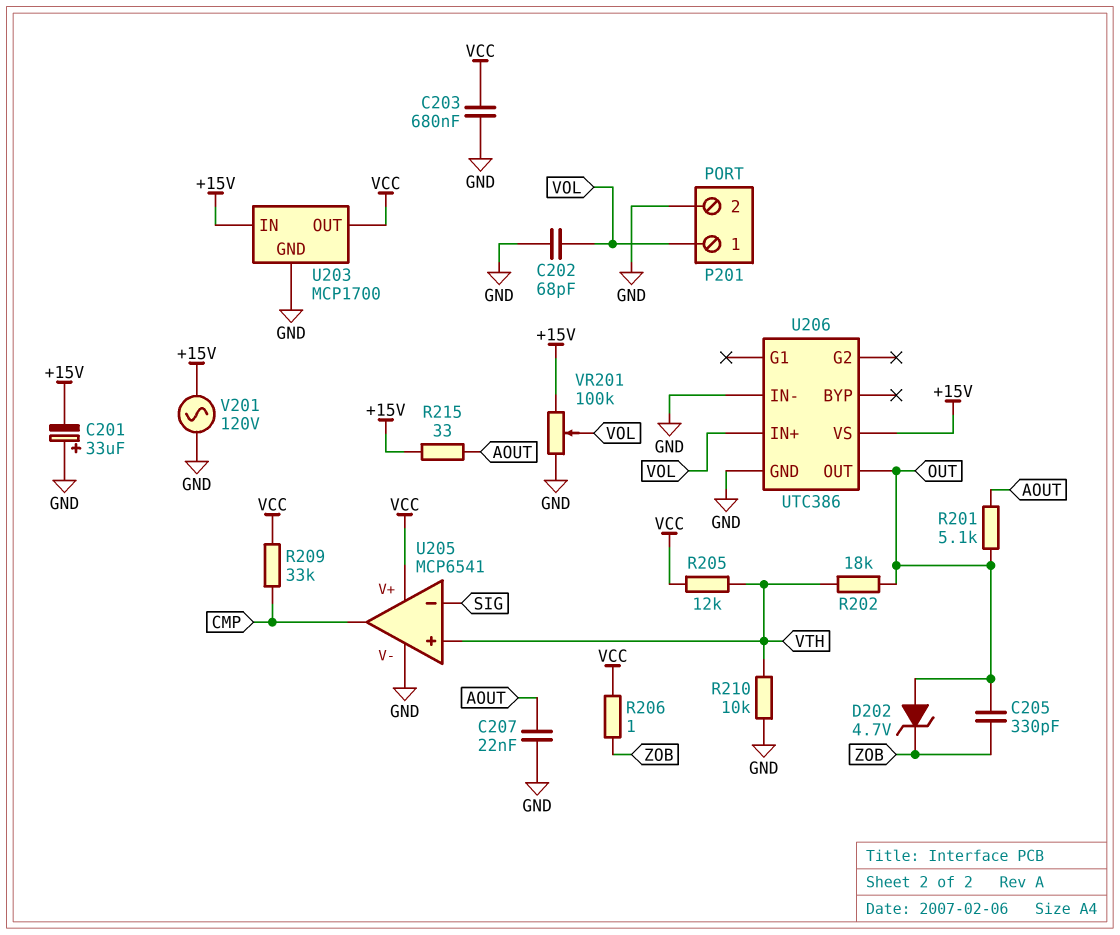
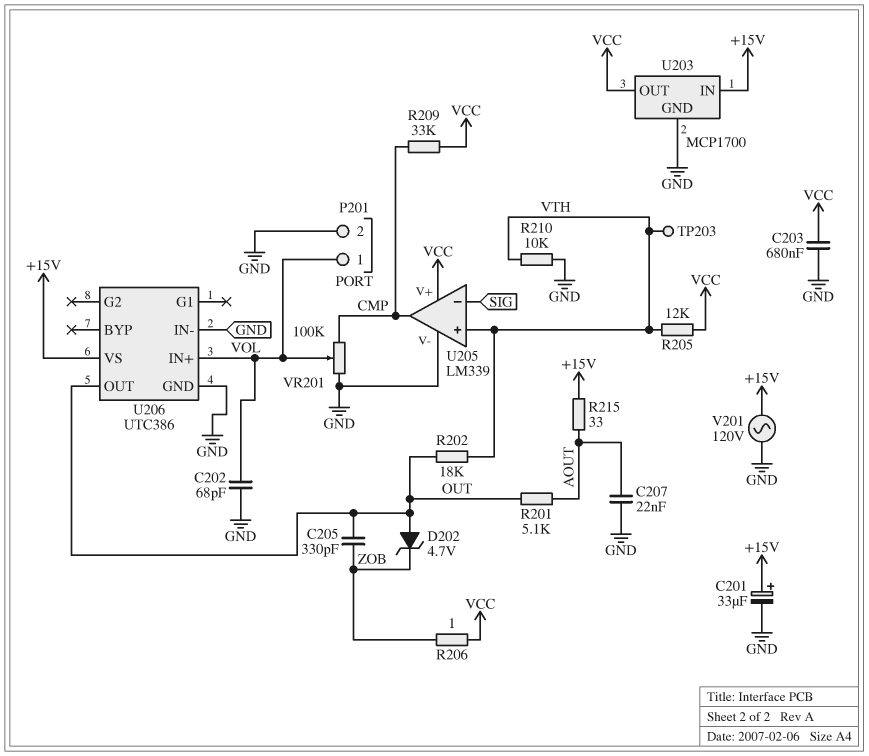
C201: 33uF (plus GND, minus +15V) -> 33uF (plus +15V, minus GND)
TP203: none -> test point (VTH)
U205: MCP6541 -> LM339
VR201: 100k (+15V, GND, wiper VOL) -> 100k (CMP, GND, wiper VOL)

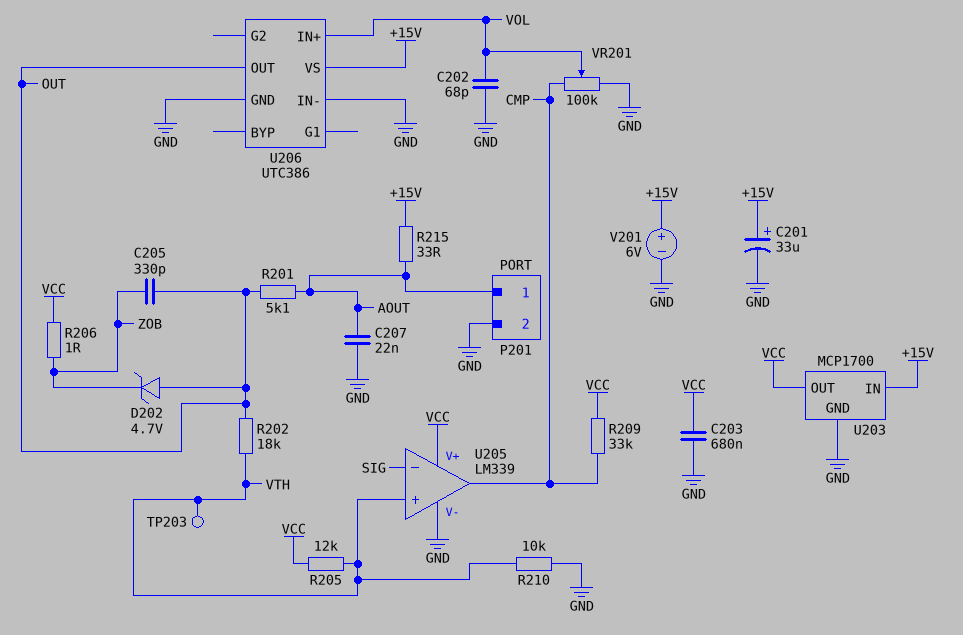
P201 pin 1: VOL -> AOUT
V201: AC 120V (+15V, GND) -> 6V (plus +15V, minus GND)

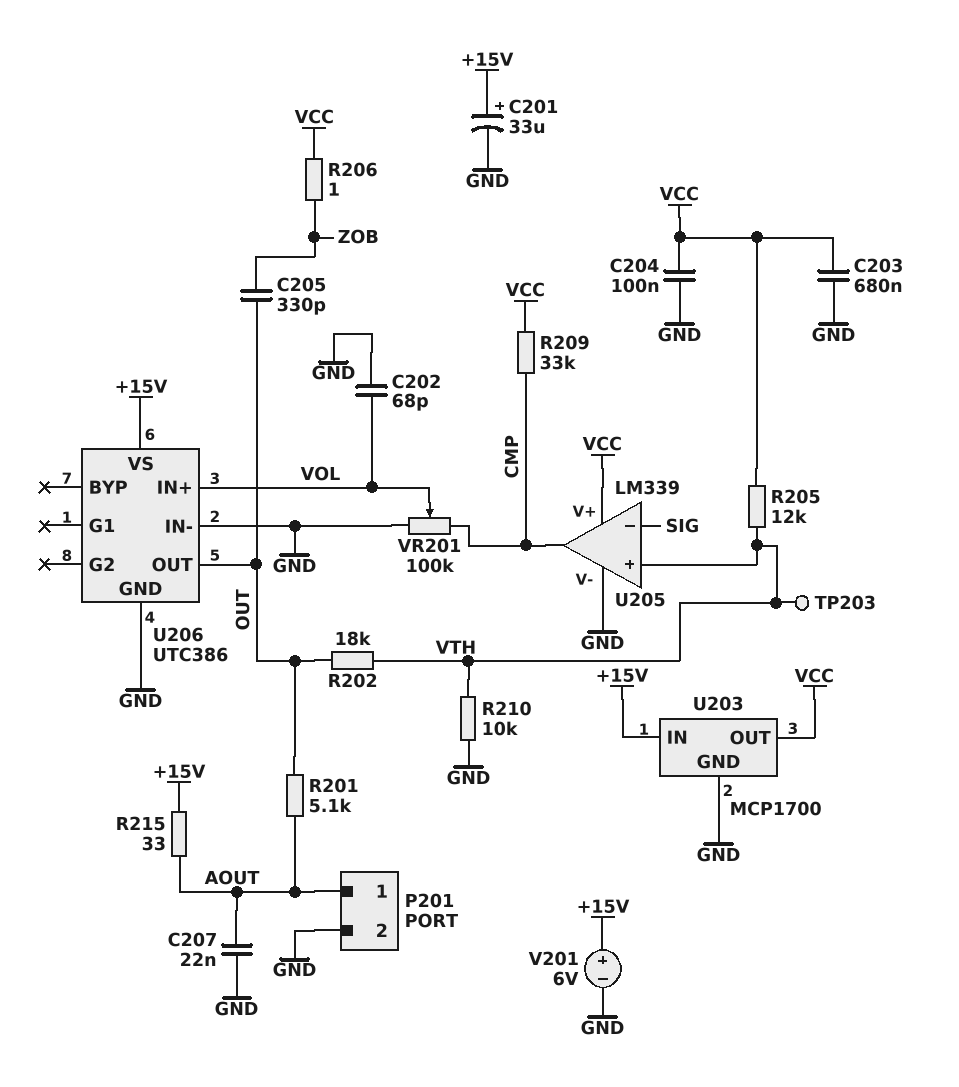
C204: none -> 100nF (GND, VCC)
D202: zener 4.7V (A OUT, K ZOB) -> none

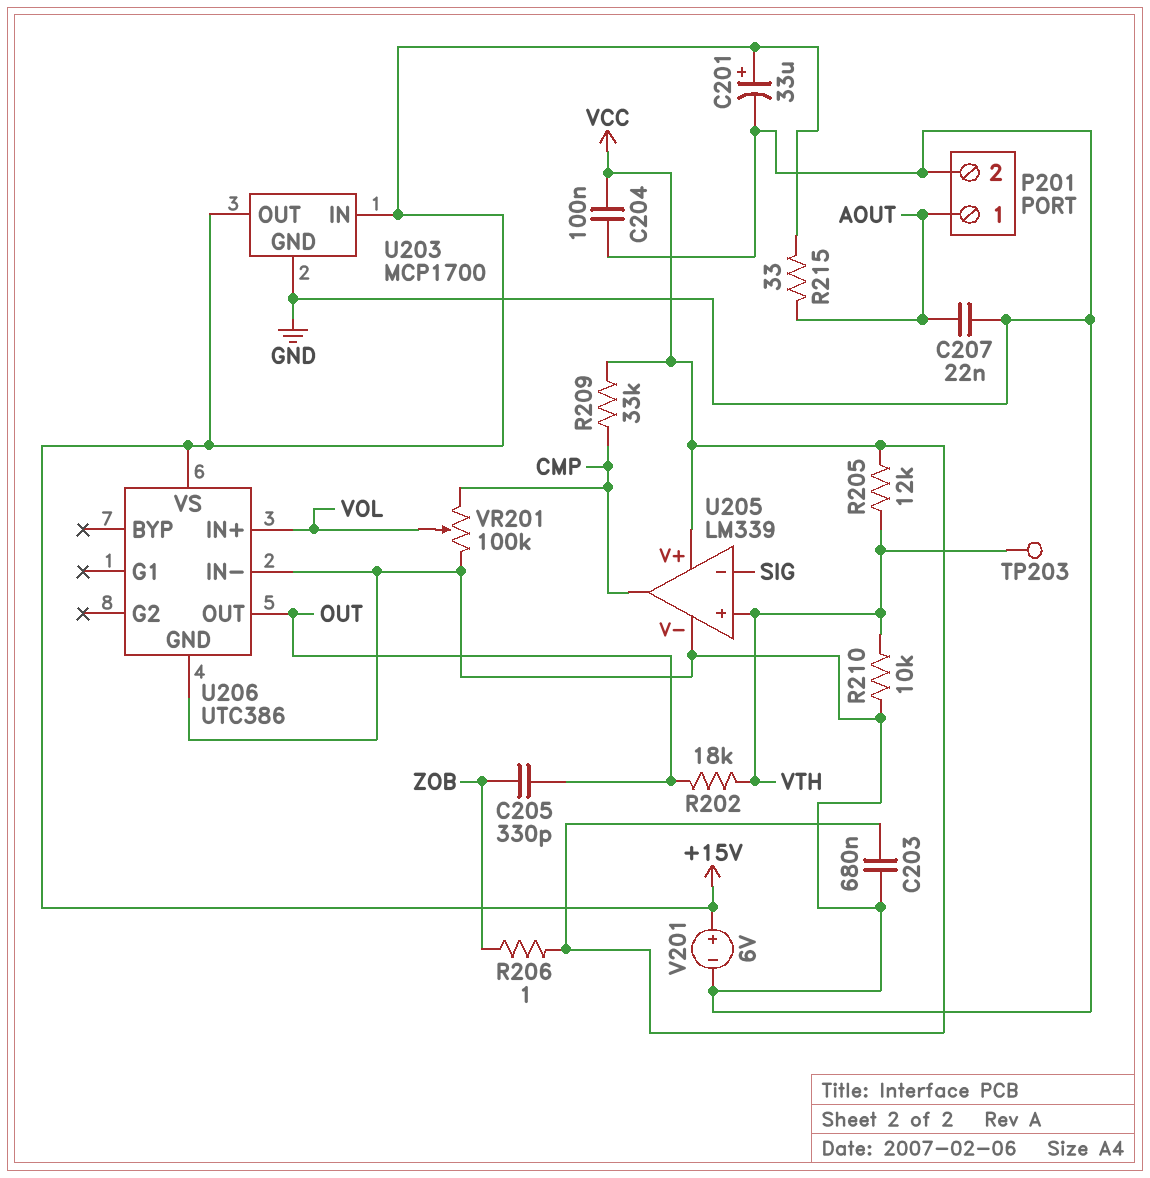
C202: 68pF (GND, VOL) -> none
R201: 5.1k (AOUT, OUT) -> none
U203 pin OUT: VCC -> +15V

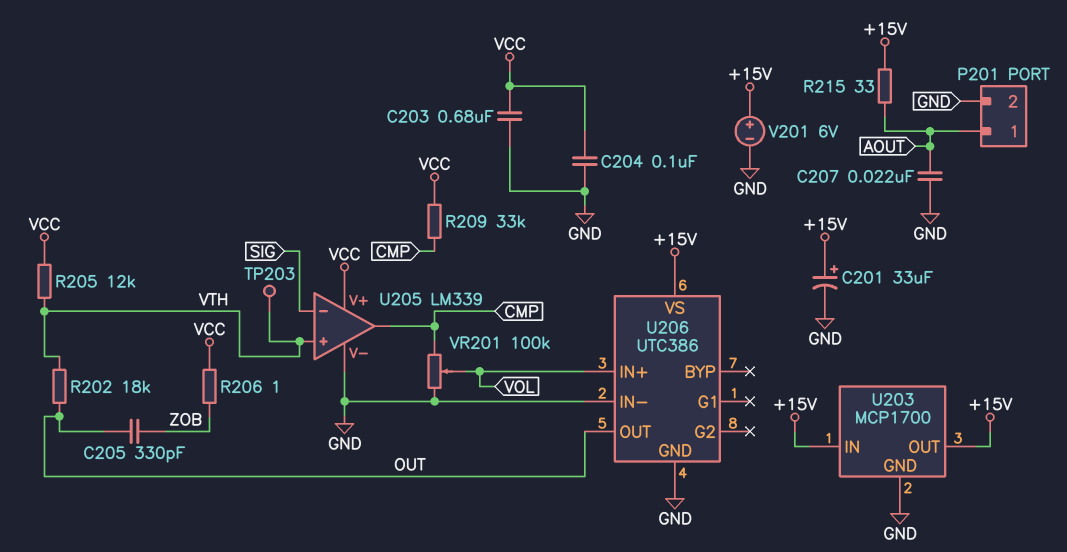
R210: 10k (GND, VTH) -> none

